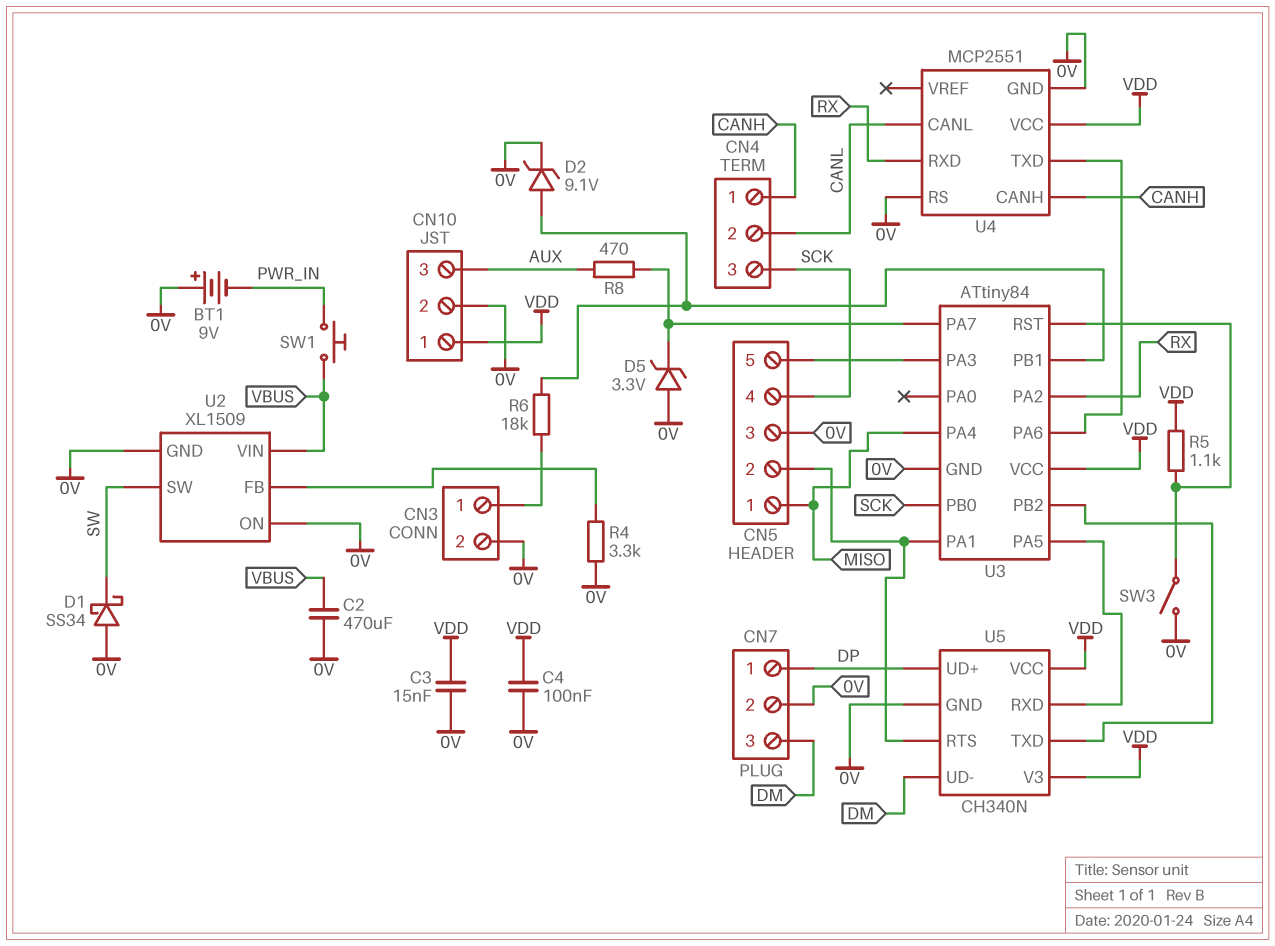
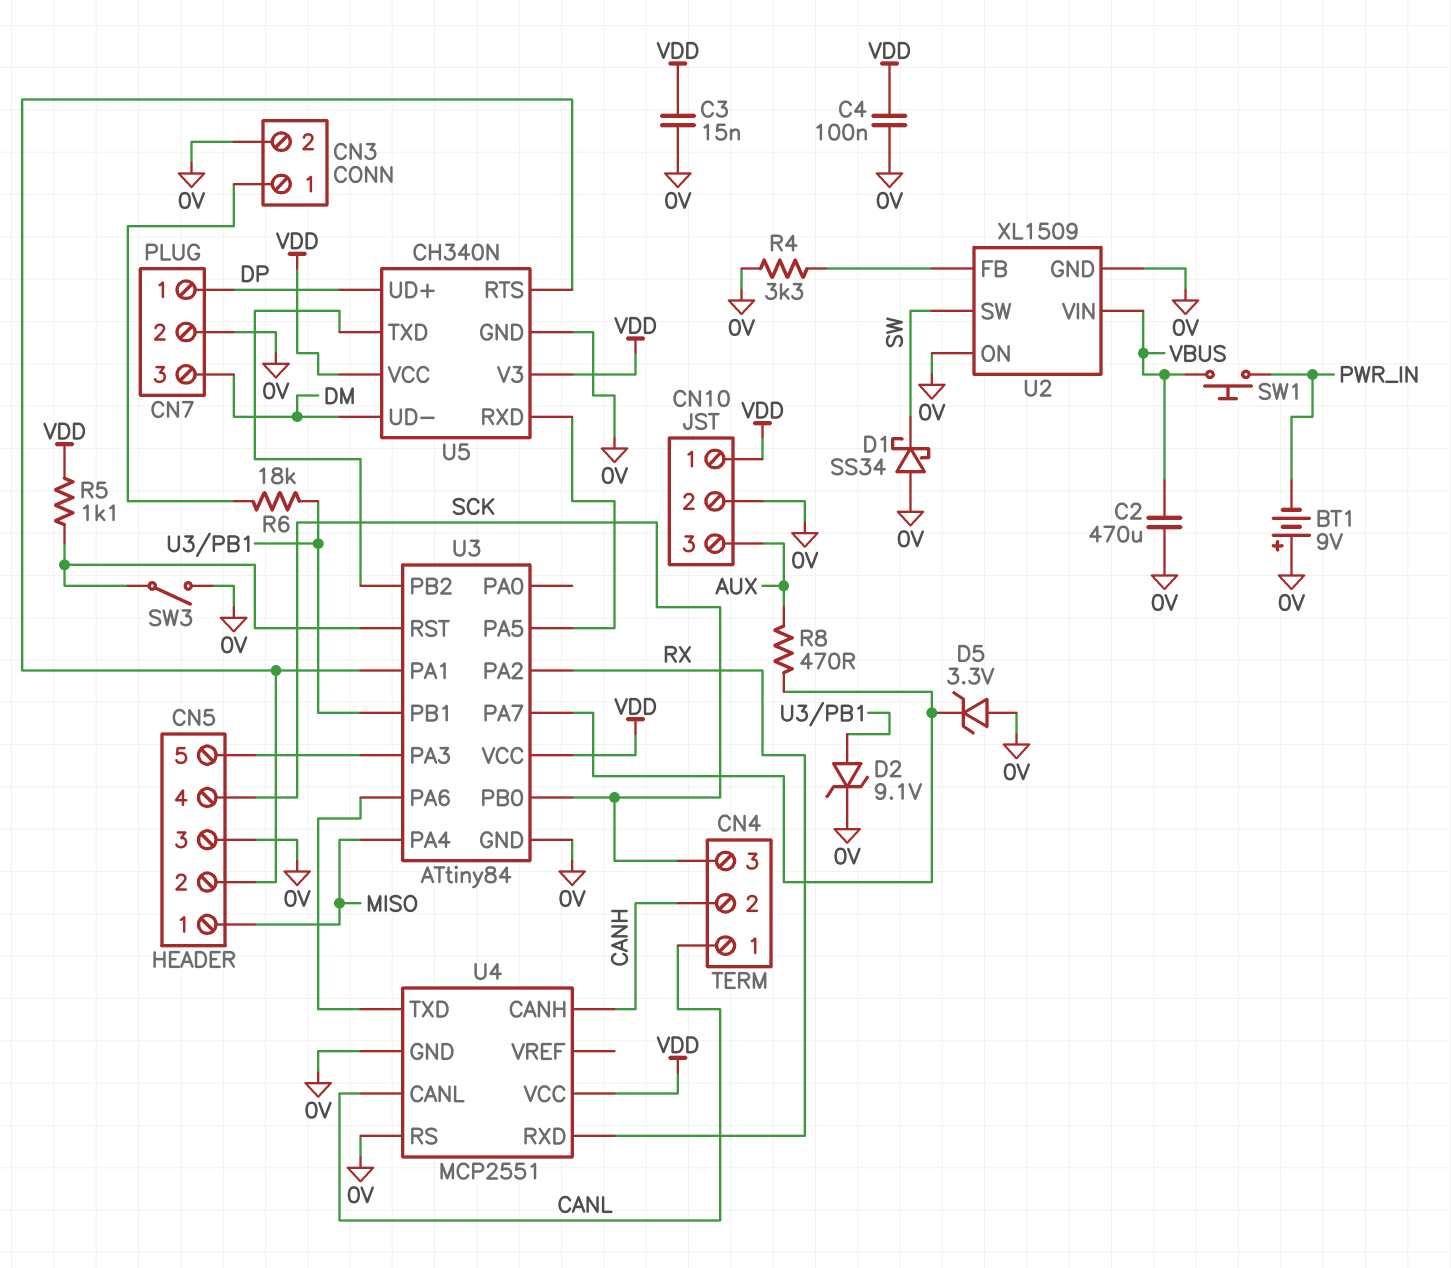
CN4 pin 1: CANH -> CANL
CN4 pin 2: CANL -> CANH

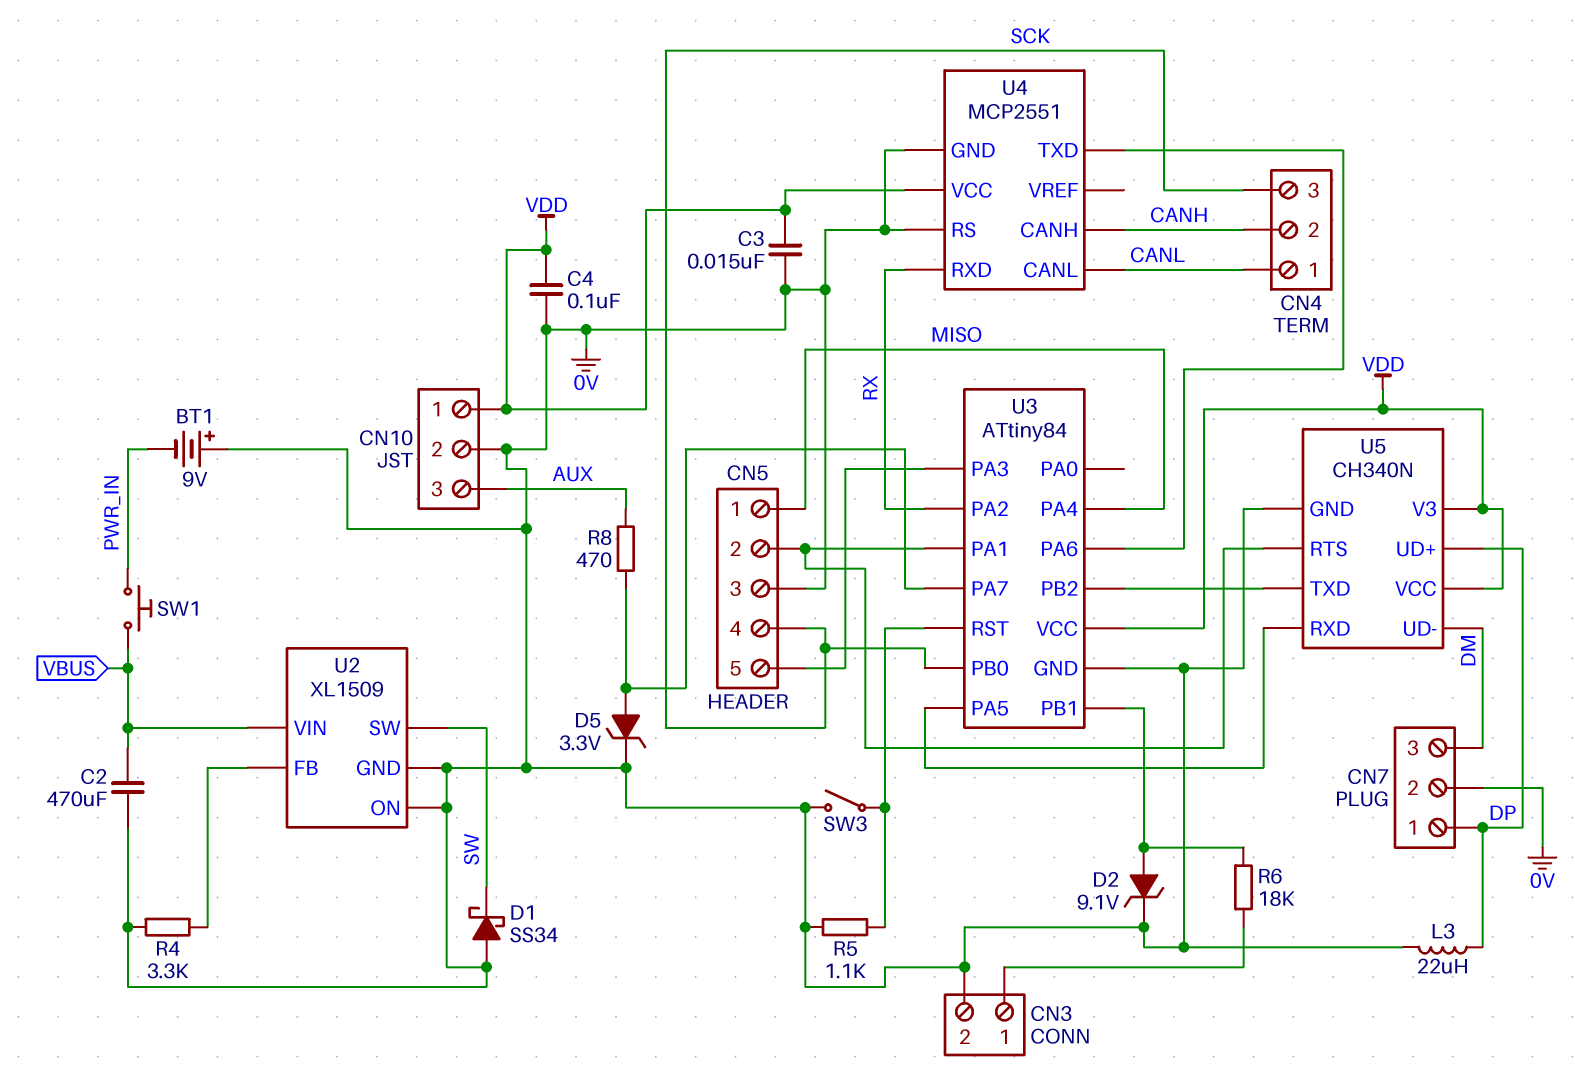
D5: zener 3.3V (A 0V, K U3/PA7) -> zener 3.3V (A U3/PA7, K 0V)
L3: none -> 22uH (0V, DP)
R5: 1.1k (U3/RST, VDD) -> 1.1k (0V, U3/RST)

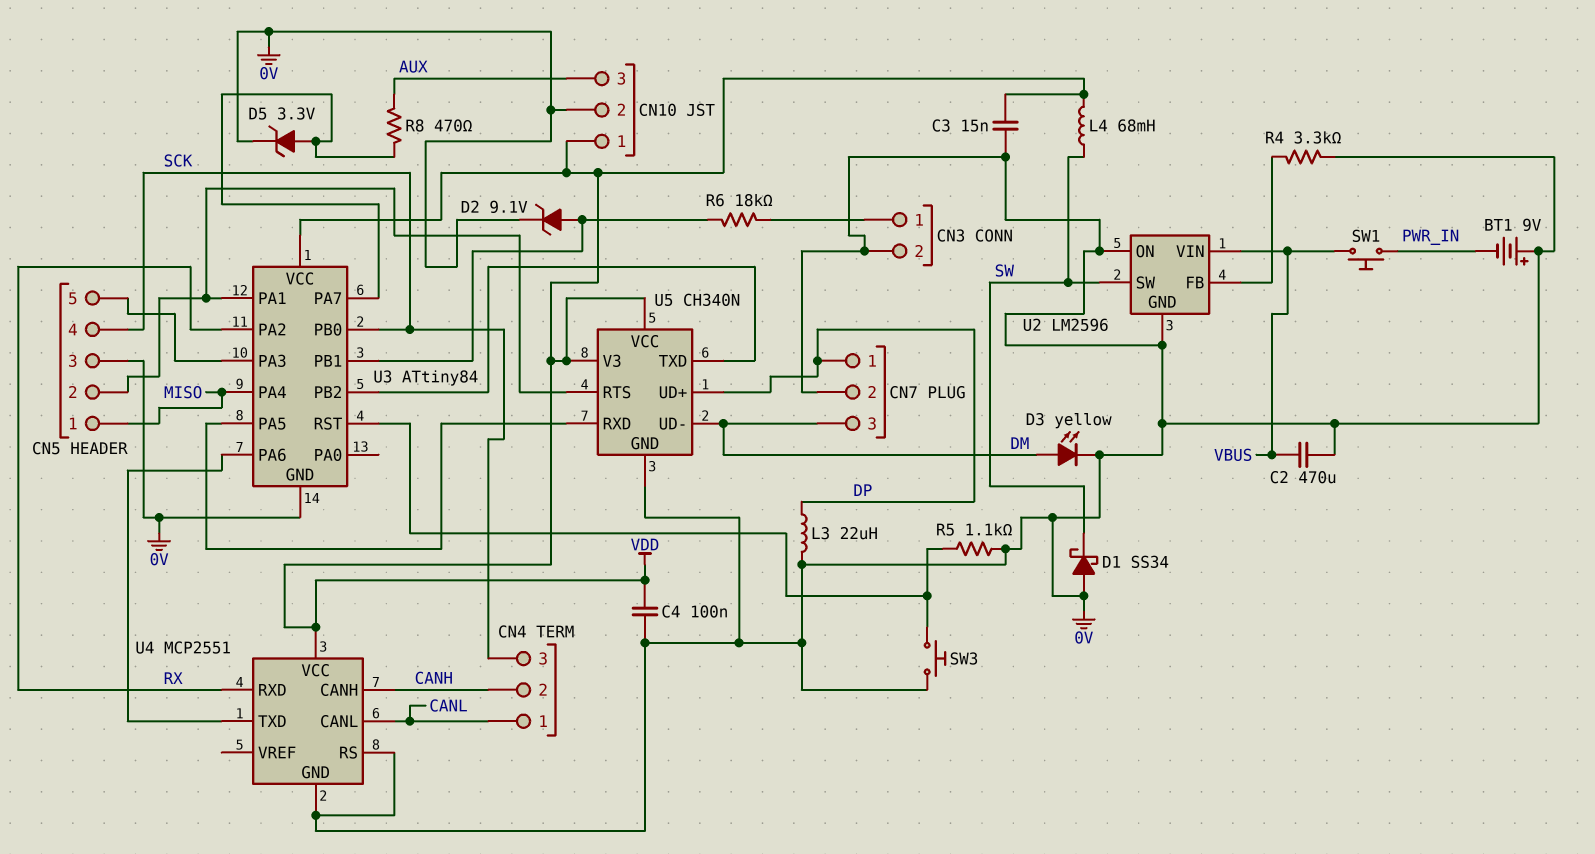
D3: none -> LED yellow (A DM, K 0V)
L4: none -> 68mH (SW, VDD)
SW3: switch (0V, U3/RST) -> button (0V, U3/RST)
U2: XL1509 -> LM2596

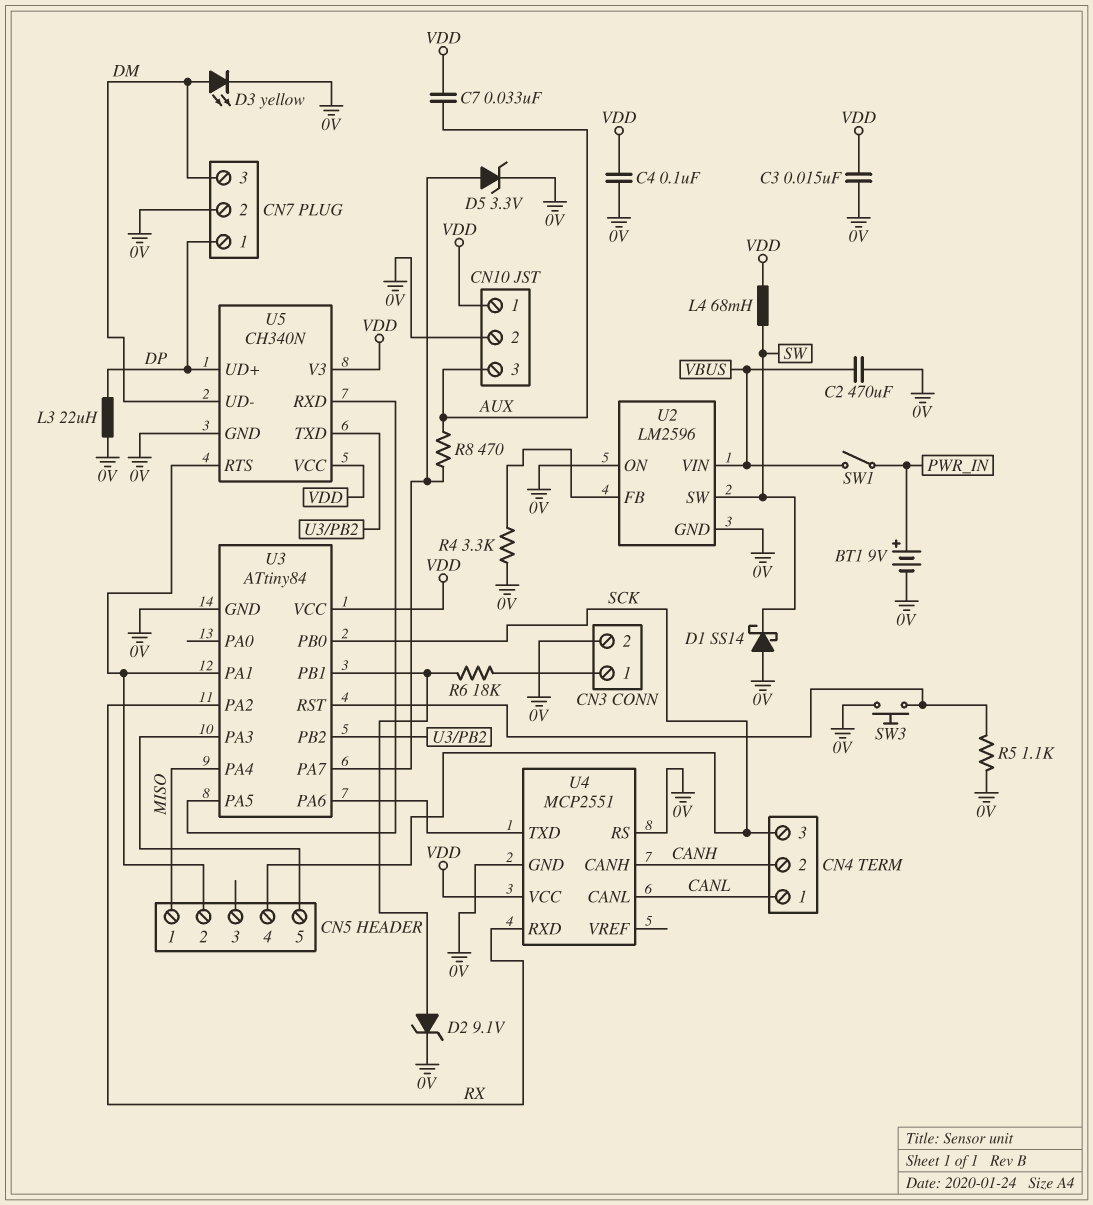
BT1: 9V (plus 0V, minus PWR_IN) -> 9V (plus PWR_IN, minus 0V)
C7: none -> 33nF (AUX, VDD)
CN5 pin 3: 0V -> none
D1: schottky SS34 (A 0V, K SW) -> schottky SS14 (A 0V, K SW)
SW1: button (PWR_IN, VBUS) -> switch (PWR_IN, VBUS)

